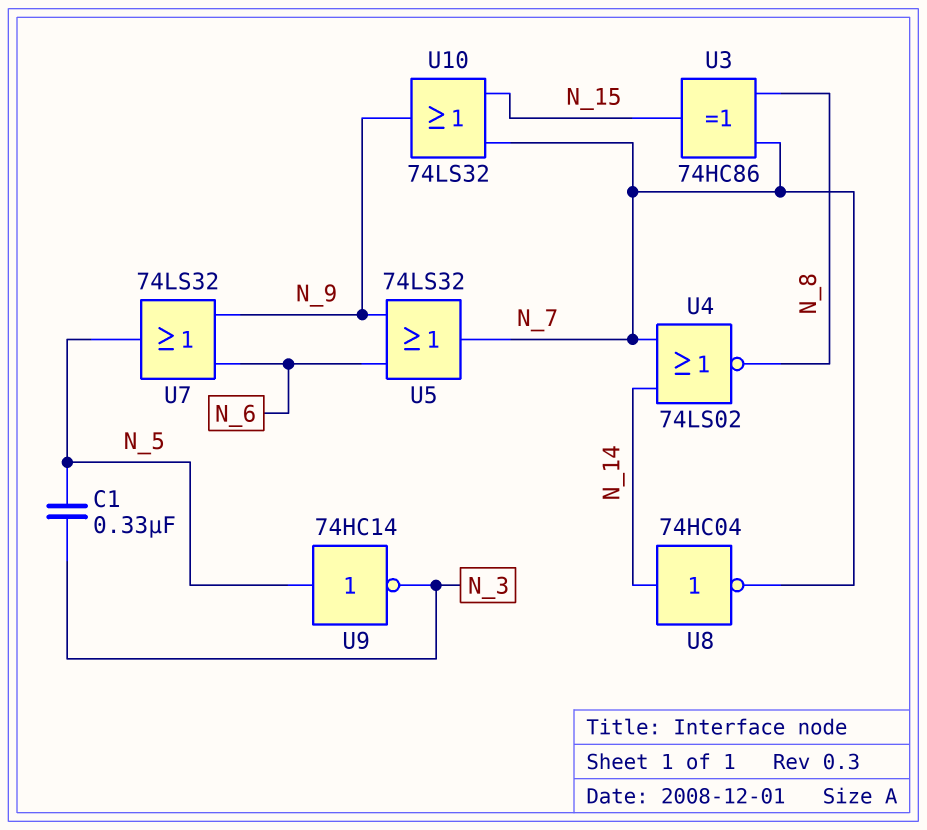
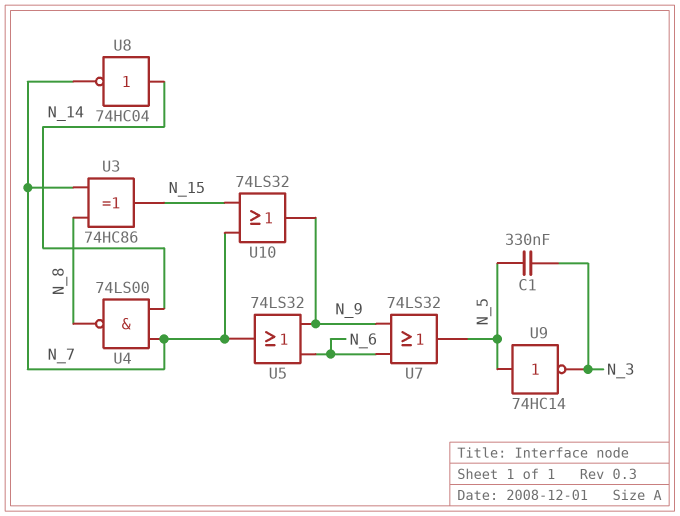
U4: NOR 74LS02 (in N_7, in N_14, out N_8) -> NAND 74LS00 (in N_7, in N_14, out N_8)

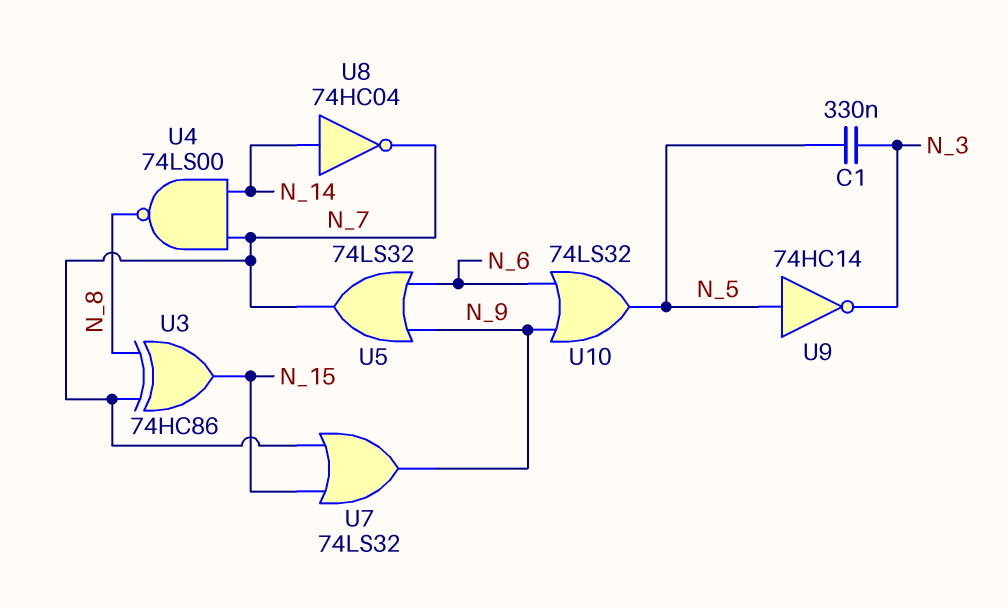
U7: OR 74LS32 (in N_6, in N_9, out N_5) -> OR 74LS32 (in N_7, in N_15, out N_9)
U10: OR 74LS32 (in N_7, in N_15, out N_9) -> OR 74LS32 (in N_6, in N_9, out N_5)

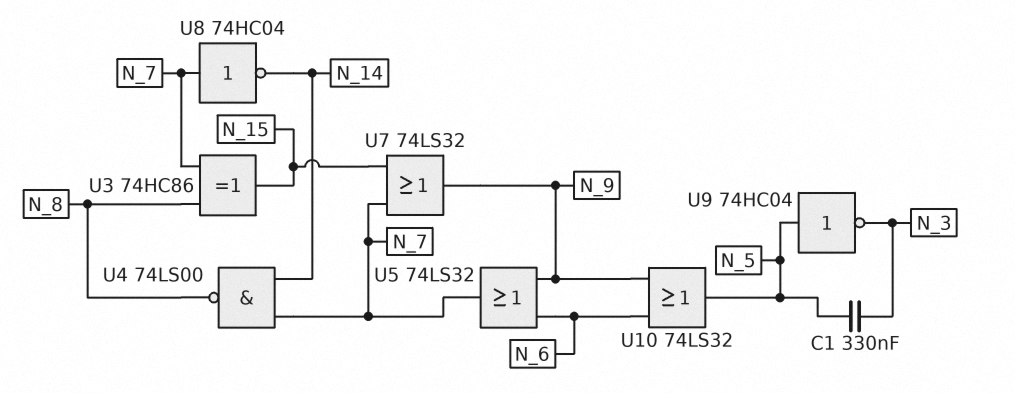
U8: NOT 74HC04 (in N_14, out N_7) -> NOT 74HC04 (in N_7, out N_14)
U9: NOT 74HC14 (in N_5, out N_3) -> NOT 74HC04 (in N_5, out N_3)

